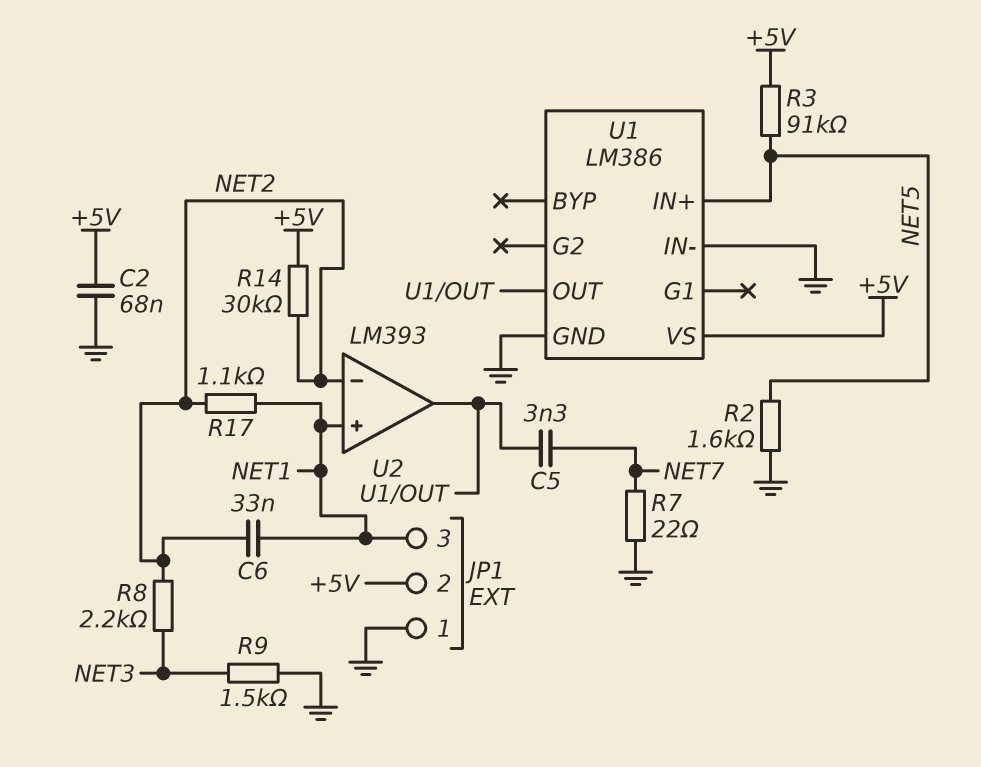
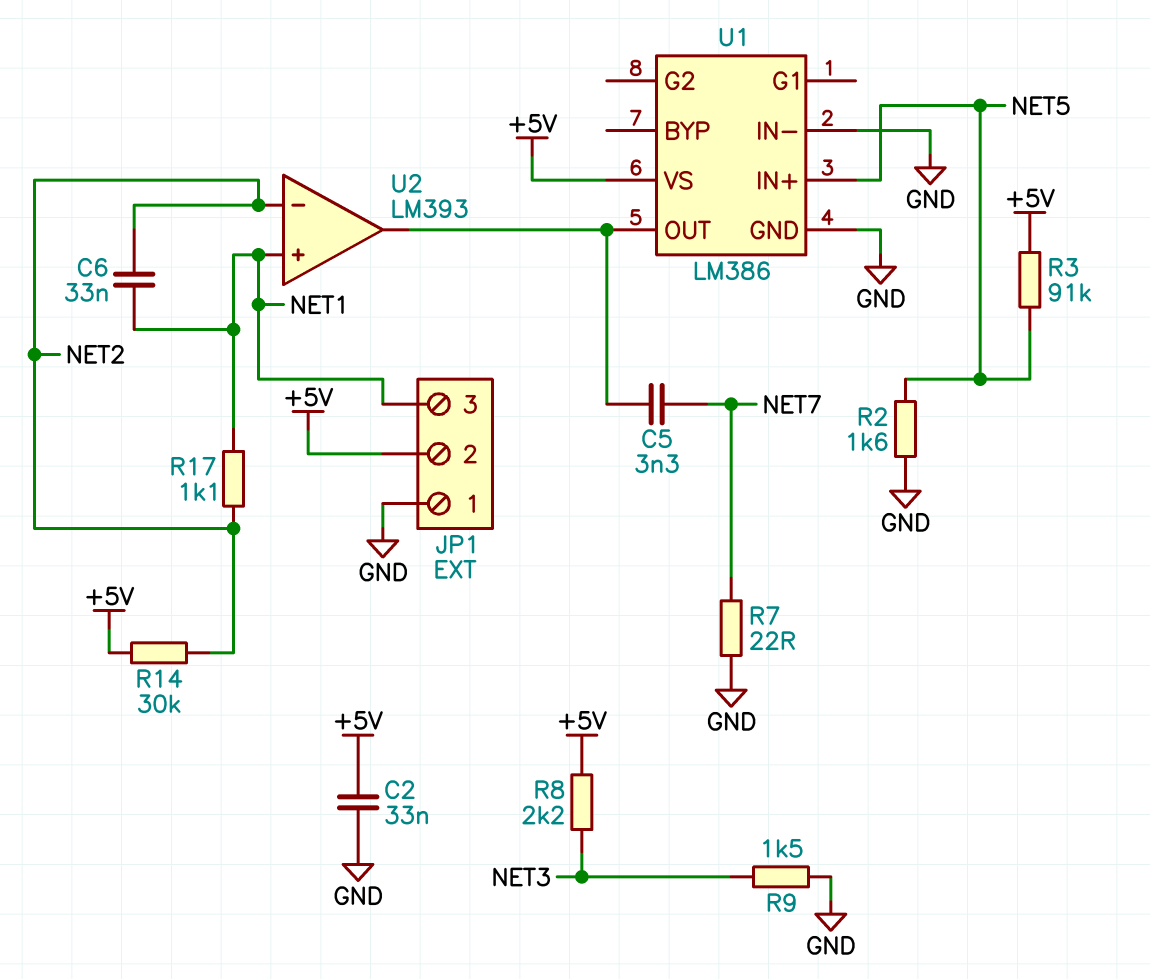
C2: 68nF (+5V, GND) -> 33nF (+5V, GND)
R8: 2.2k (NET2, NET3) -> 2.2k (+5V, NET3)

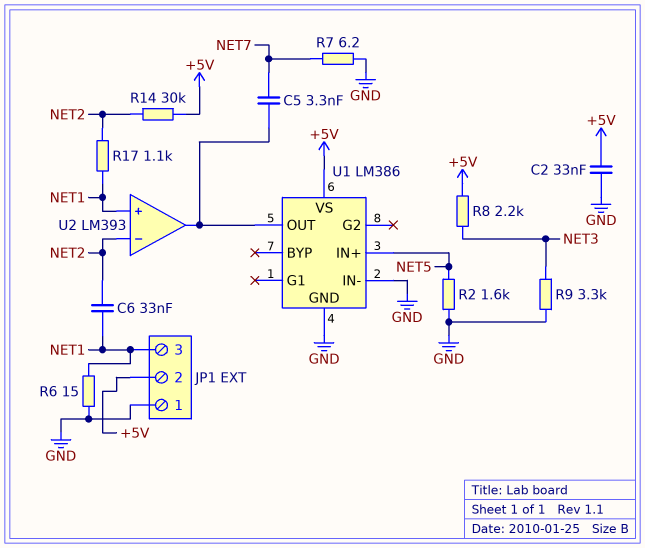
R3: 91k (+5V, NET5) -> none
R6: none -> 15 (GND, NET1)
R7: 22 (GND, NET7) -> 6.2 (GND, NET7)
R9: 1.5k (GND, NET3) -> 3.3k (GND, NET3)

